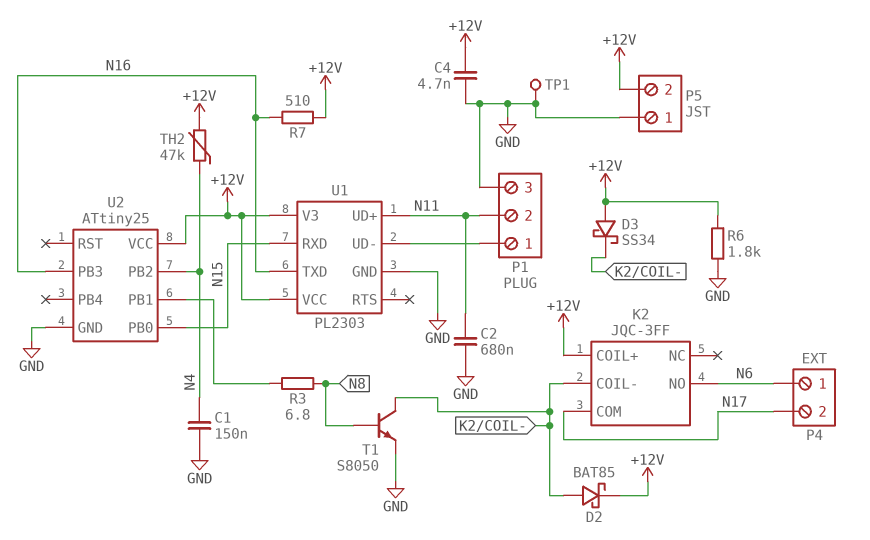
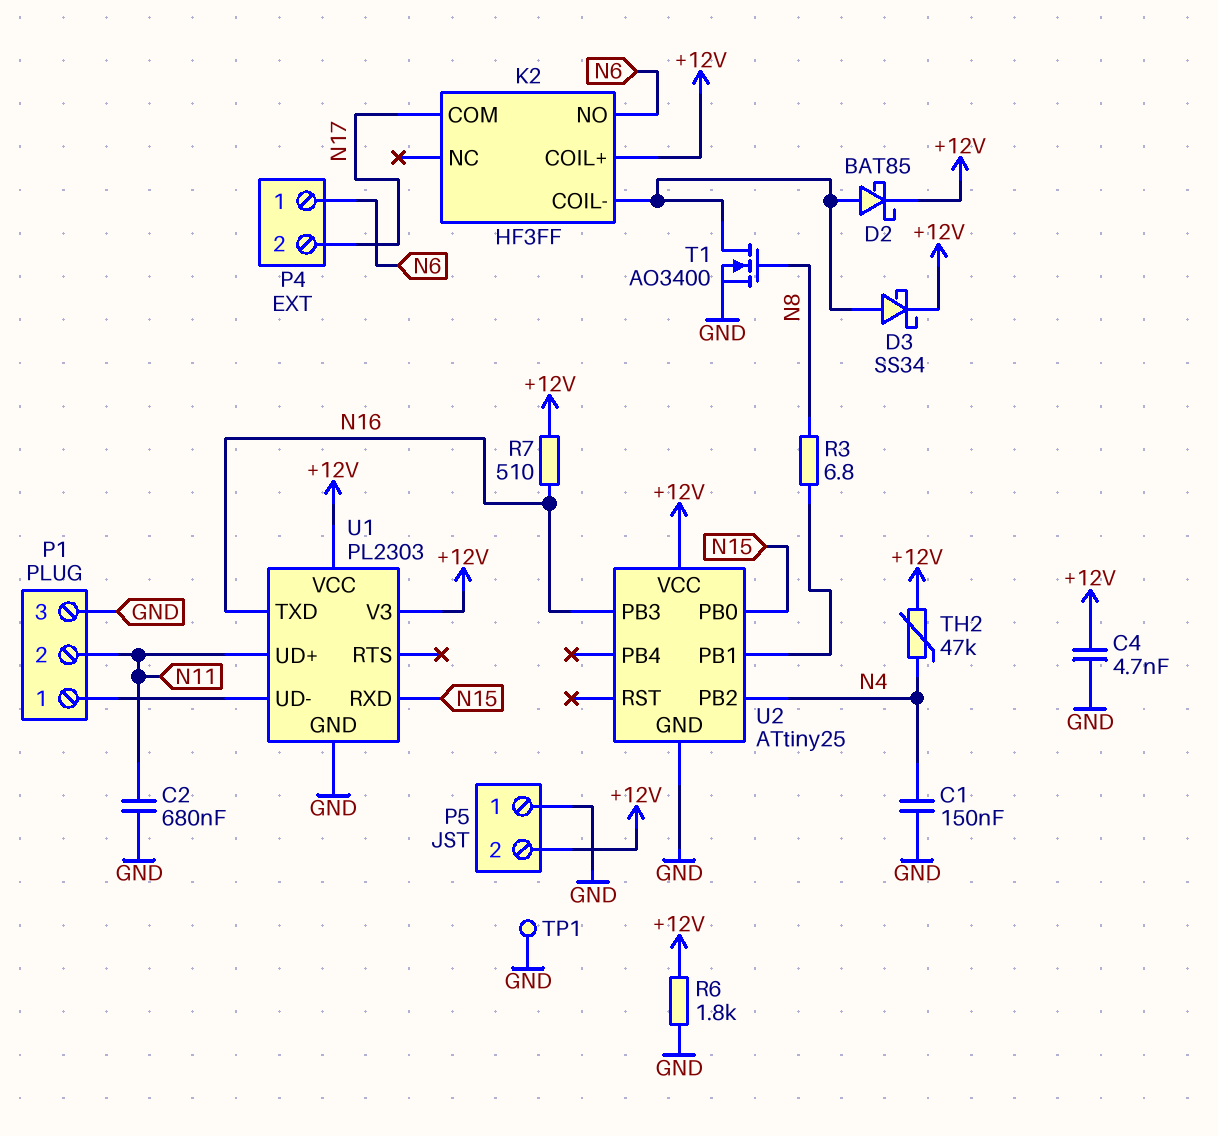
D3: schottky SS34 (A +12V, K K2/COIL-) -> schottky SS34 (A K2/COIL-, K +12V)
K2: JQC-3FF -> HF3FF
T1: NPN S8050 (B N8, C K2/COIL-, E GND) -> NMOS AO3400 (G N8, D K2/COIL-, S GND)

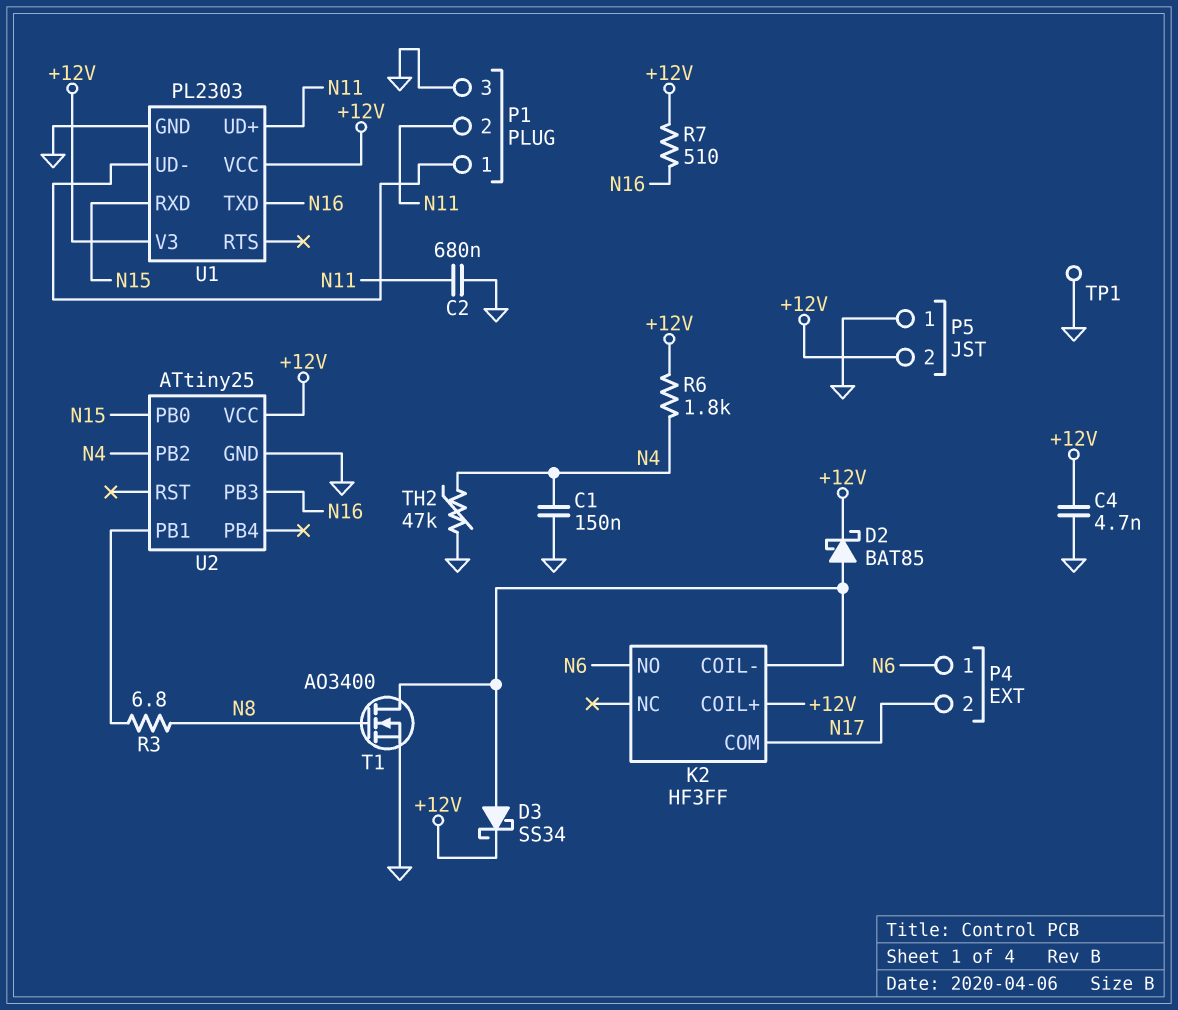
R6: 1.8k (+12V, GND) -> 1.8k (+12V, N4)
TH2: 47k (+12V, N4) -> 47k (GND, N4)

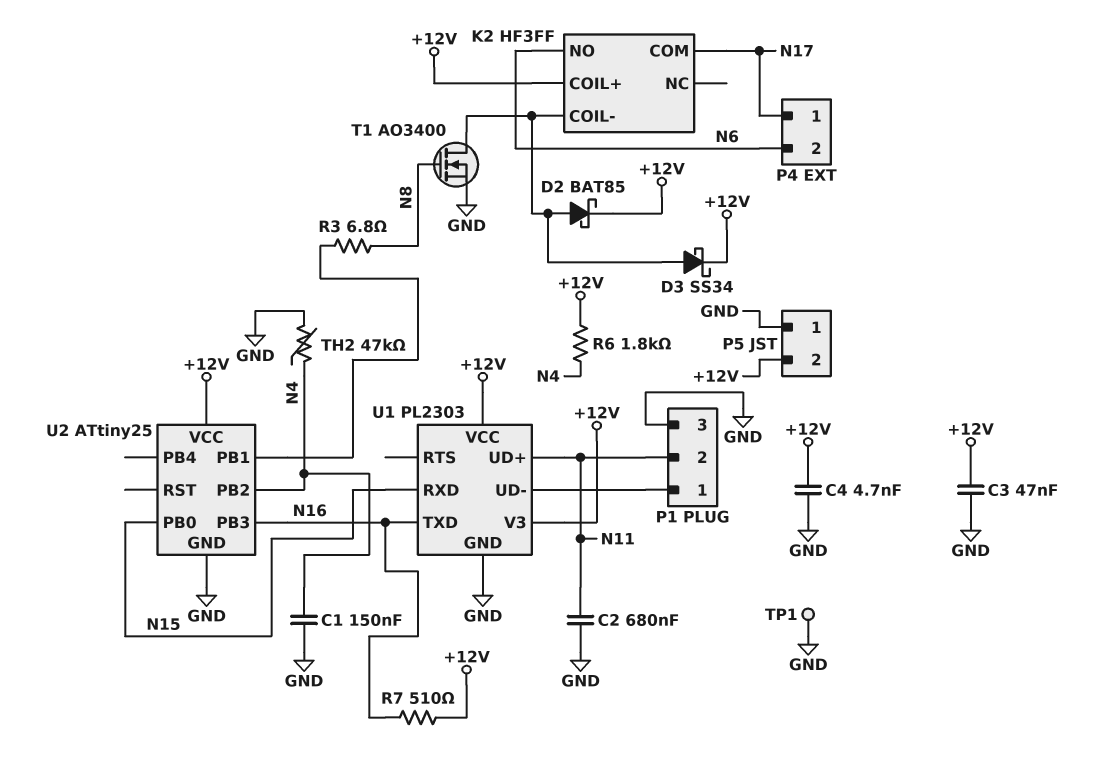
C3: none -> 47nF (+12V, GND)
P4 pin 1: N6 -> N17
P4 pin 2: N17 -> N6

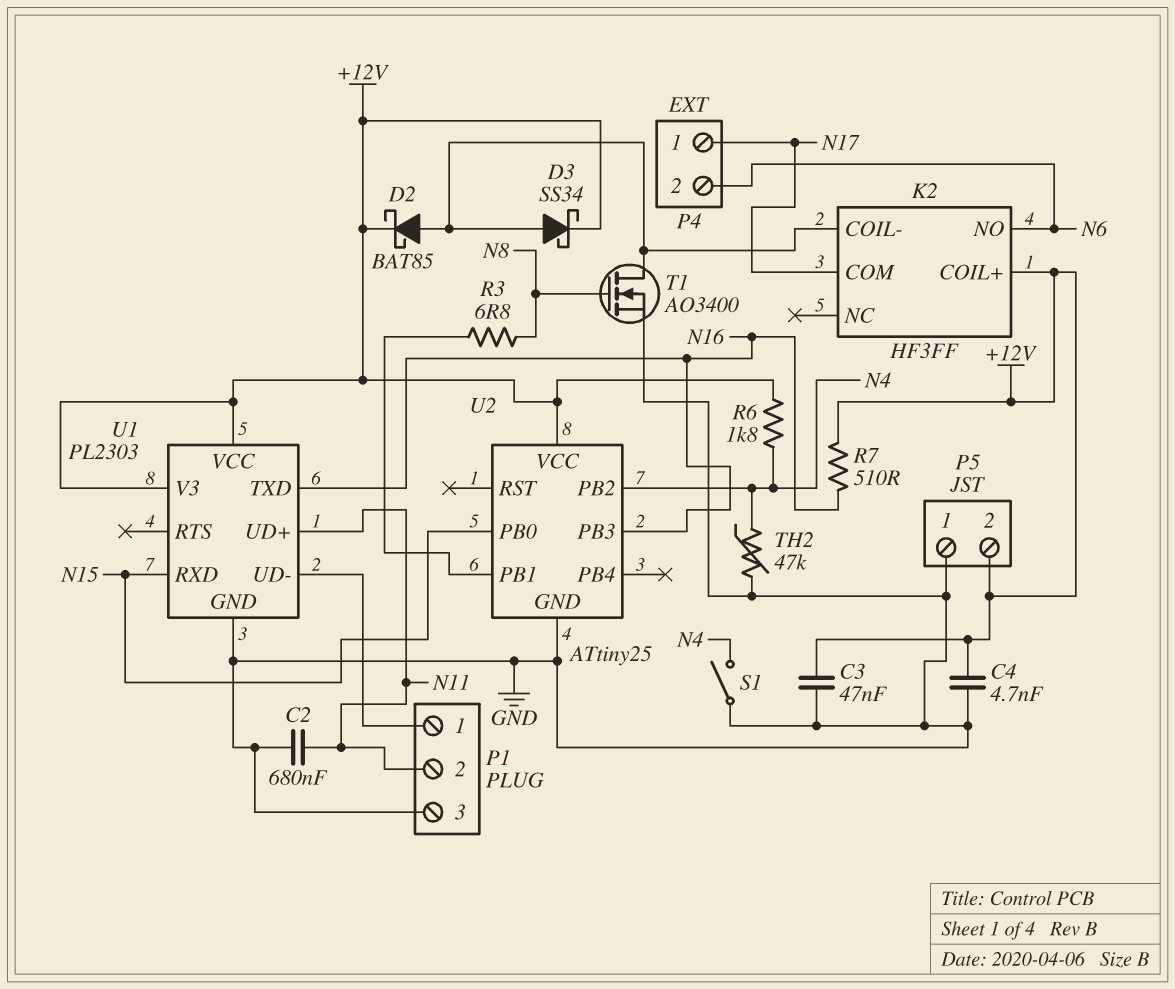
C1: 150nF (GND, N4) -> none
S1: none -> switch (GND, N4)
TP1: test point (GND) -> none

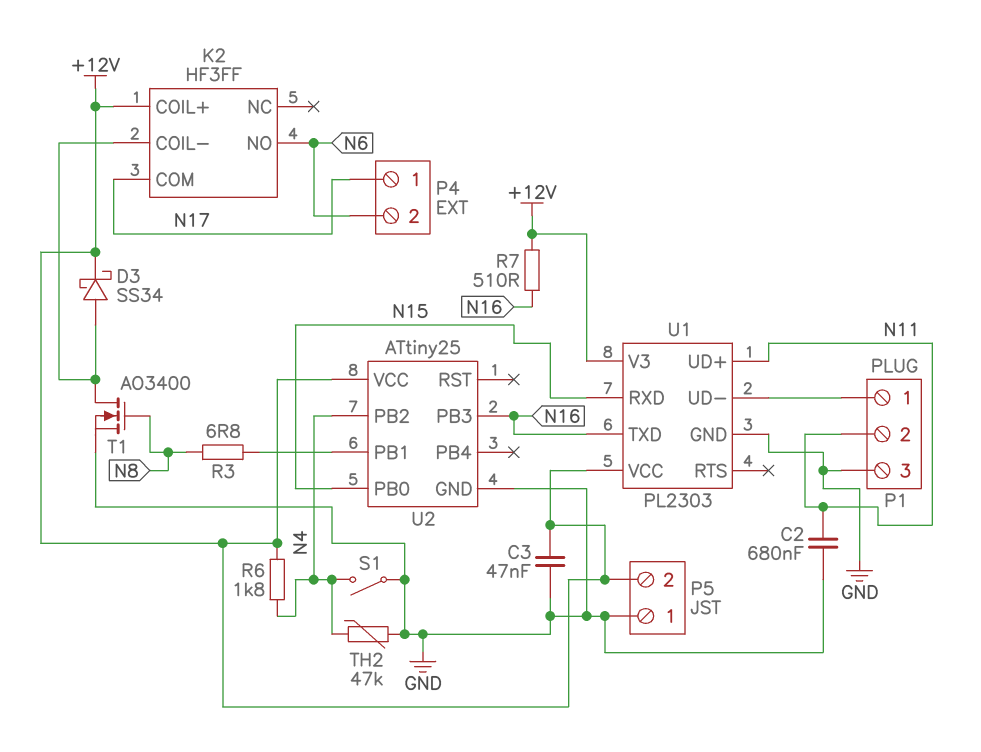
C4: 4.7nF (+12V, GND) -> none
D2: schottky BAT85 (A K2/COIL-, K +12V) -> none

